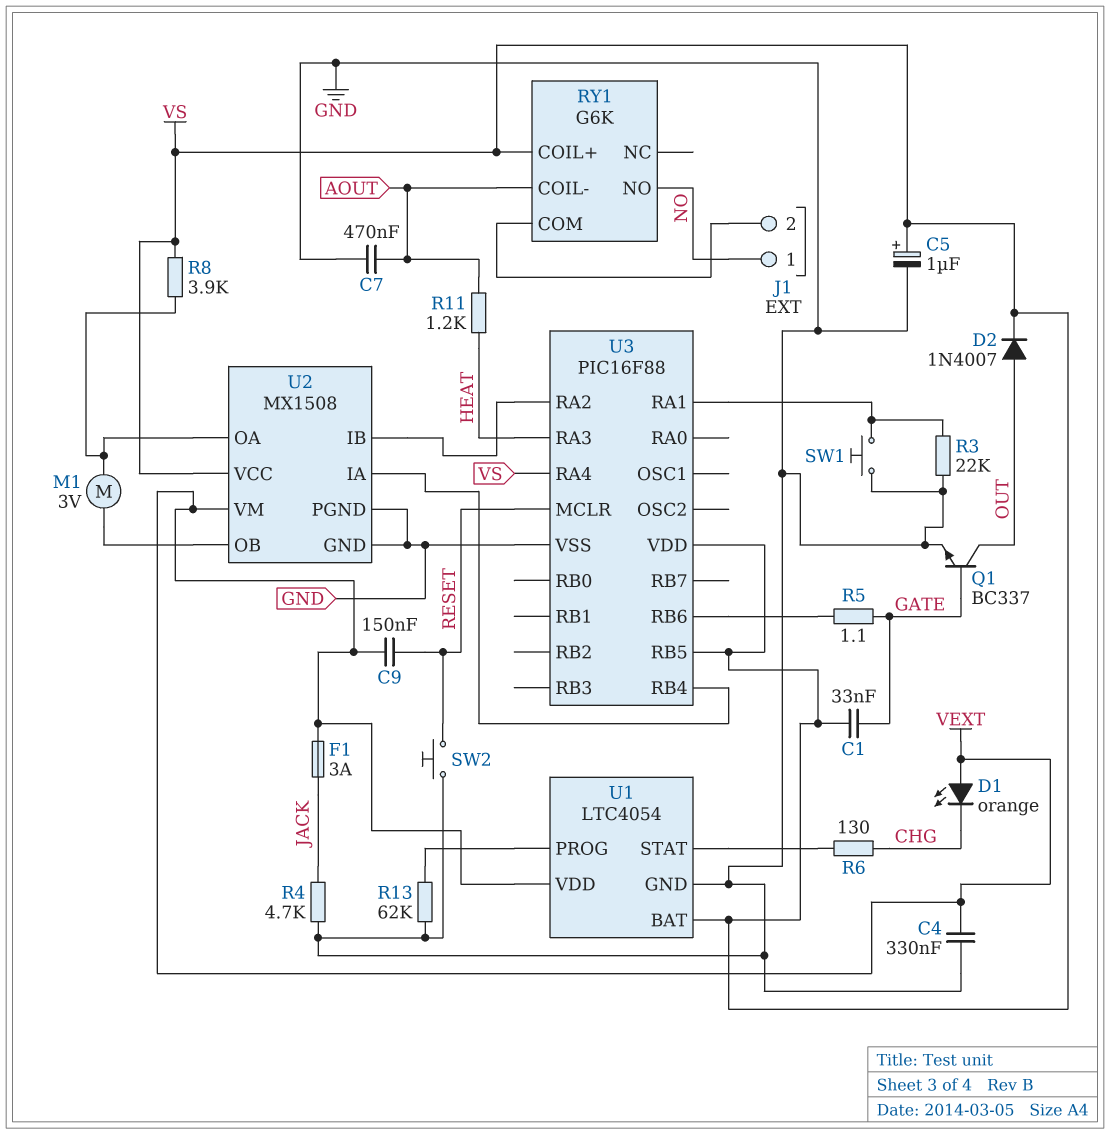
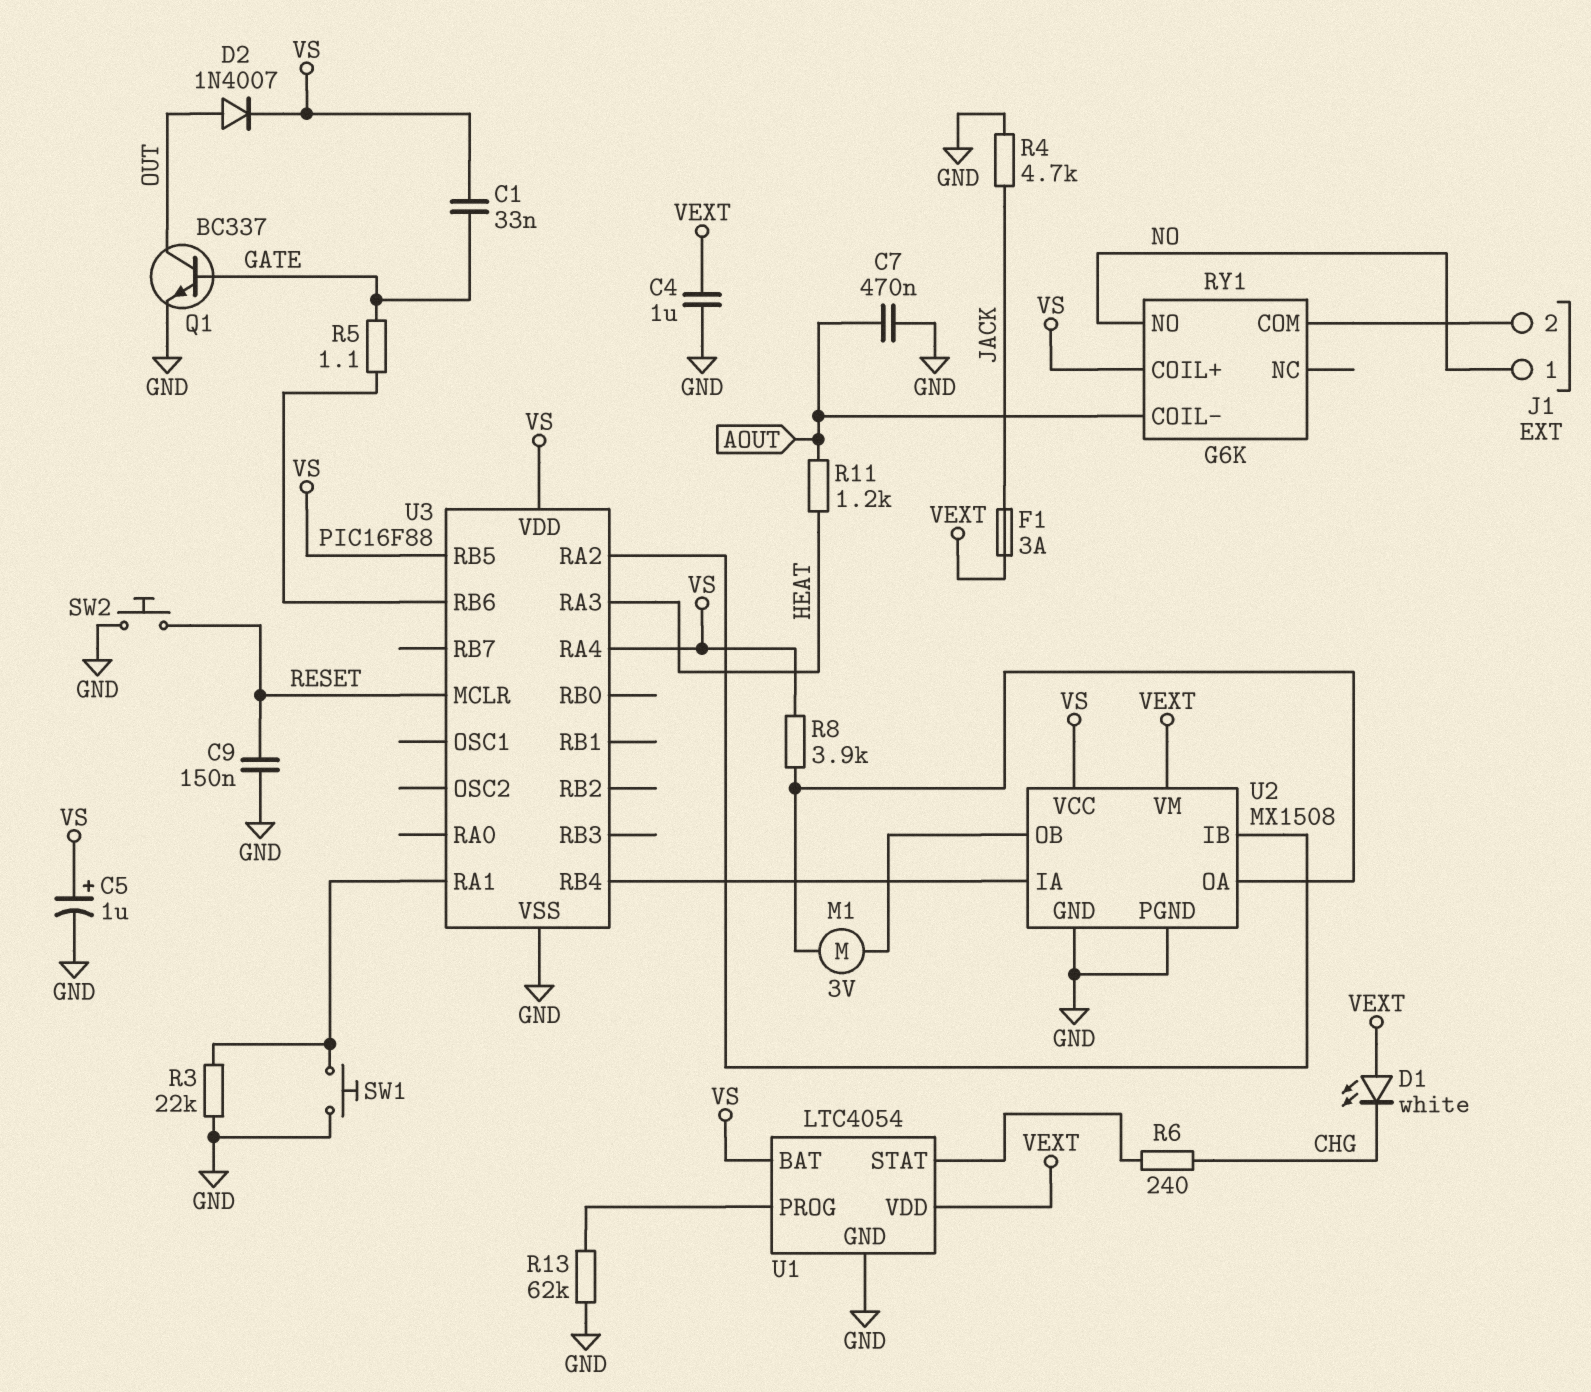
C4: 330nF (GND, VEXT) -> 1uF (GND, VEXT)
C9: 150nF (RESET, VEXT) -> 150nF (GND, RESET)
D1: LED orange (A VEXT, K CHG) -> LED white (A VEXT, K CHG)
R6: 130 (CHG, U1/STAT) -> 240 (CHG, U1/STAT)

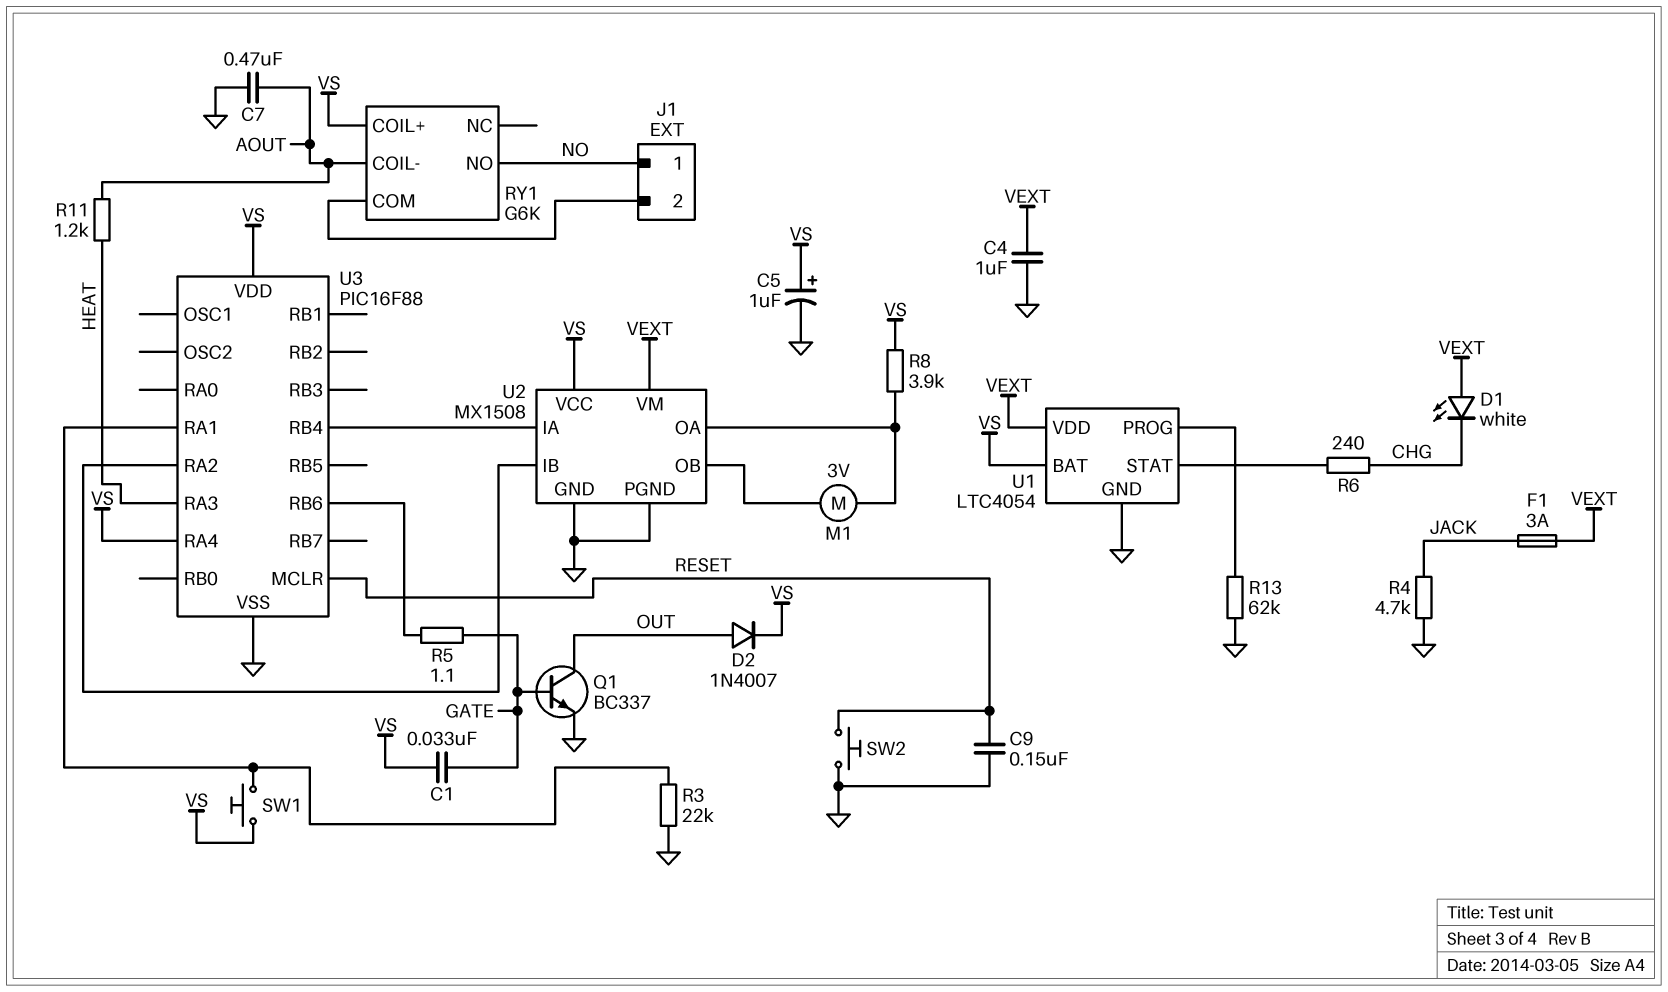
SW1: button (GND, U3/RA1) -> button (U3/RA1, VS)
U3 pin RB5: VS -> none

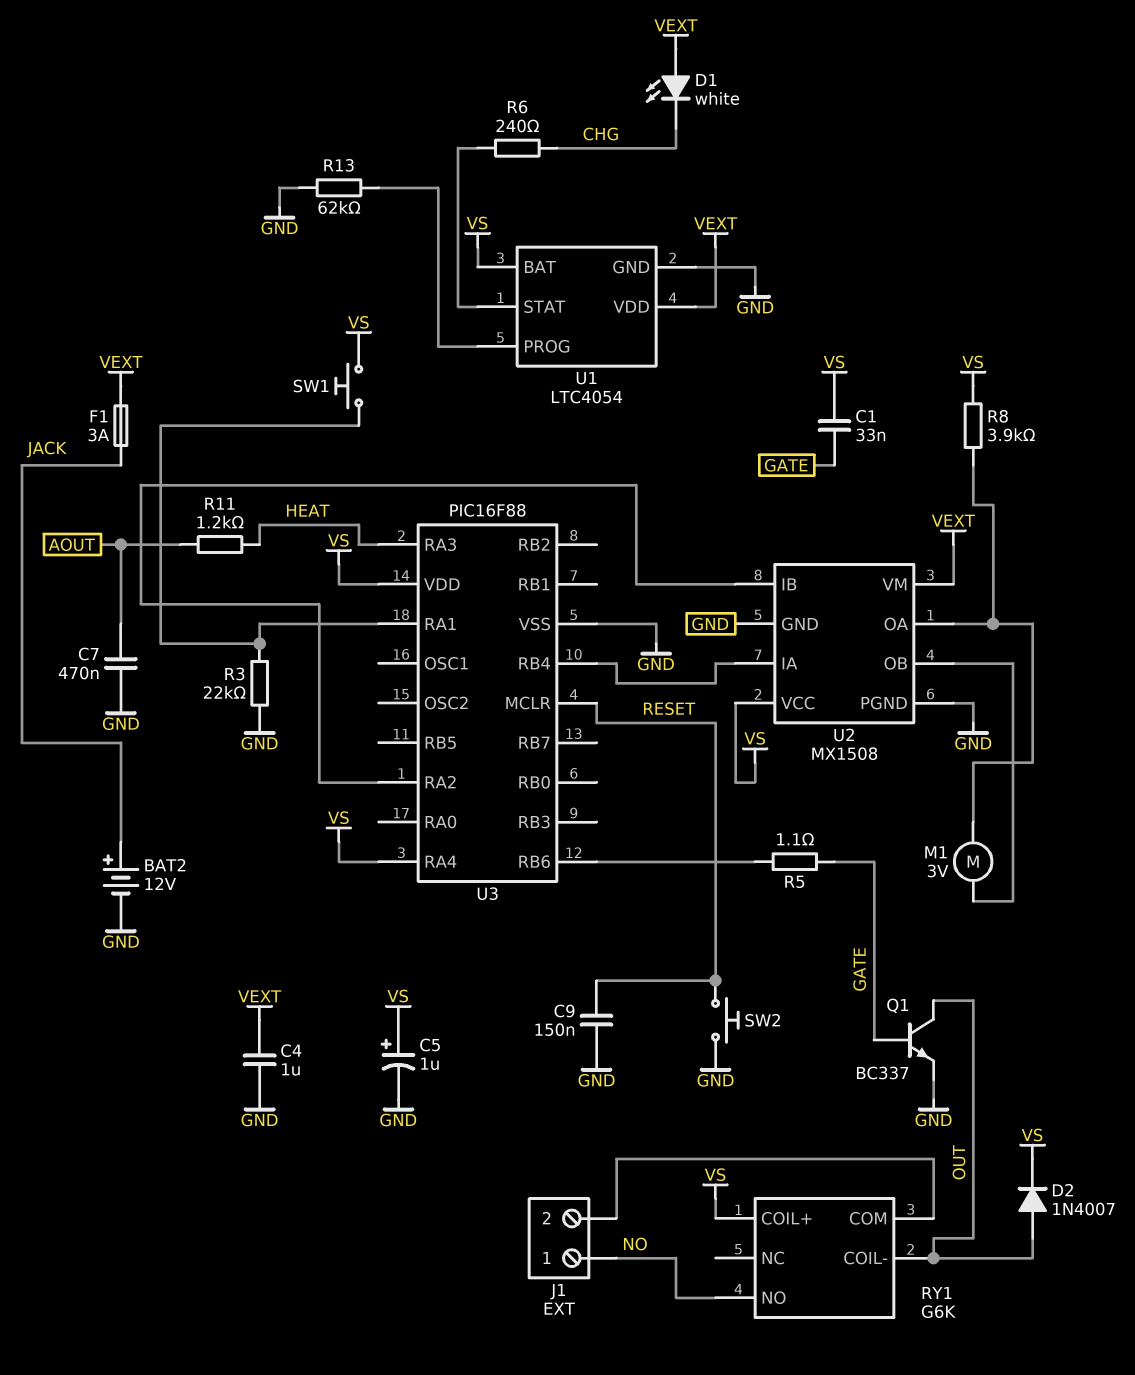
BAT2: none -> 12V (plus JACK, minus GND)
R4: 4.7k (GND, JACK) -> none
RY1 pin COIL-: AOUT -> OUT

